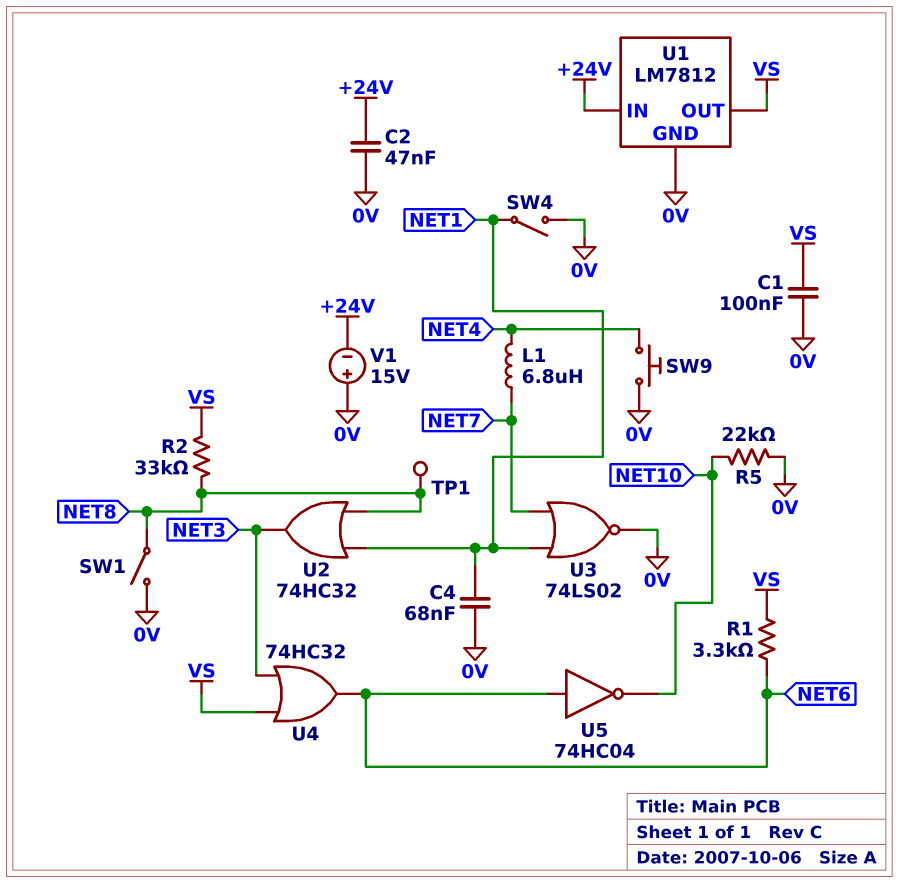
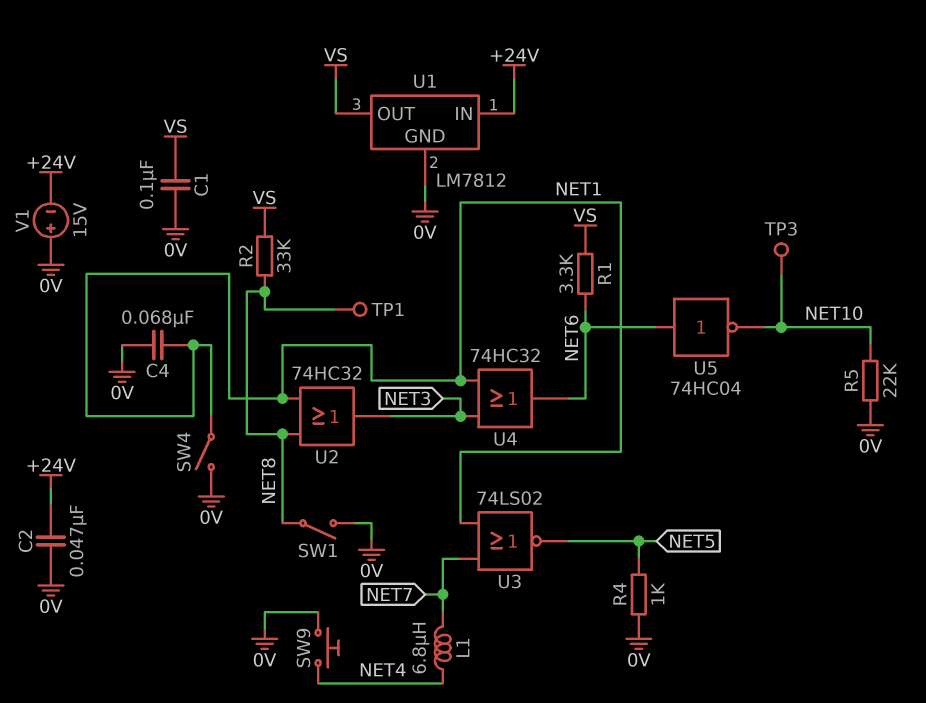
R4: none -> 1k (0V, NET5)
TP3: none -> test point (NET10)
U3: NOR 74LS02 (in NET1, in NET7, out 0V) -> NOR 74LS02 (in NET1, in NET7, out NET5)
U4: OR 74HC32 (in NET3, in VS, out NET6) -> OR 74HC32 (in NET1, in NET3, out NET6)

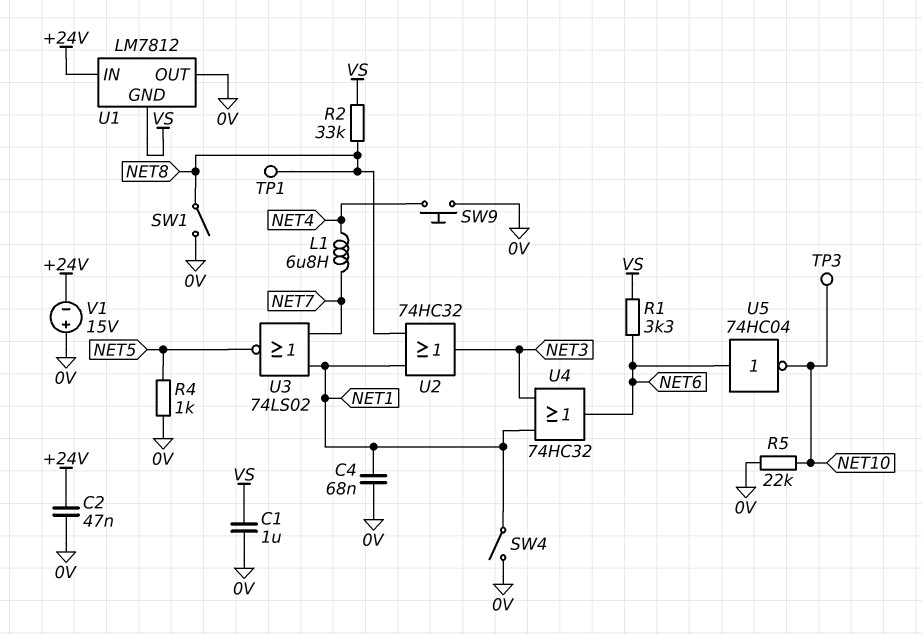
C1: 100nF (0V, VS) -> 1uF (0V, VS)
U1 pin GND: 0V -> VS
U1 pin OUT: VS -> 0V

